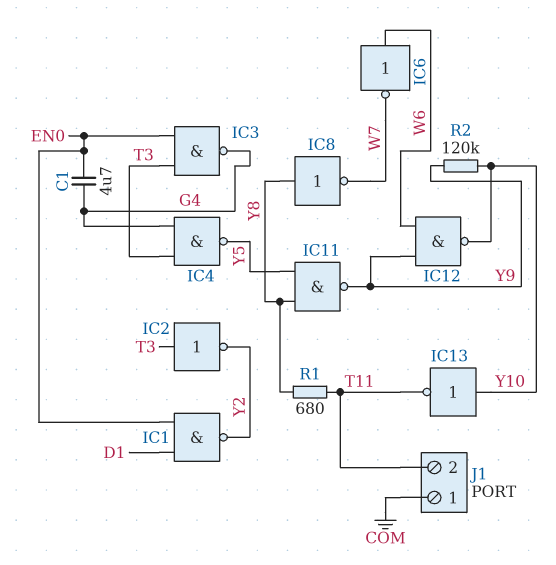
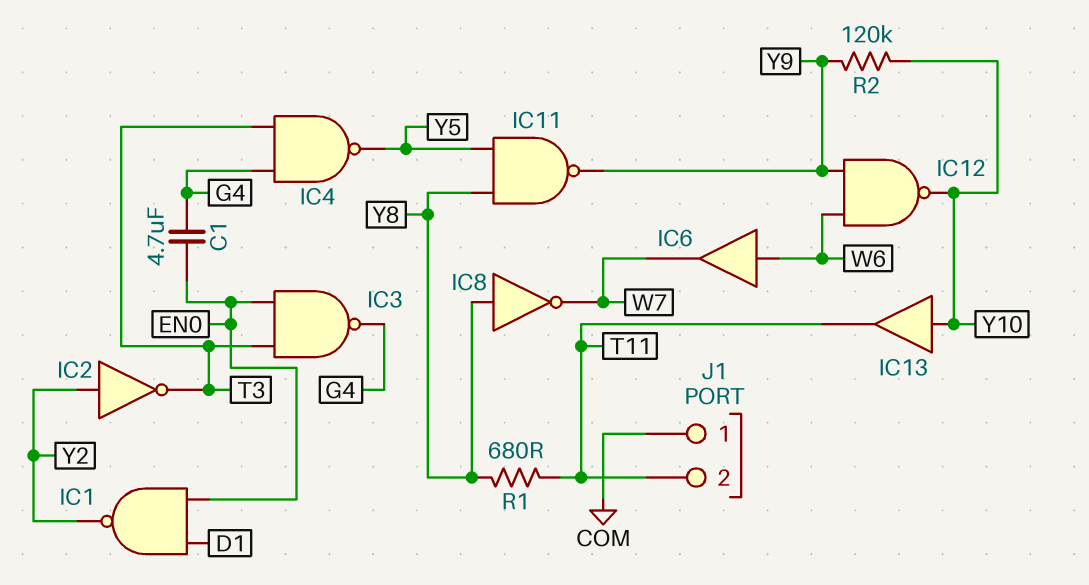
IC2: NOT (in T3, out Y2) -> NOT (in Y2, out T3)
IC6: NOT (in W6, out W7) -> buffer (in W6, out W7)
IC13: NOT (in Y10, out T11) -> buffer (in Y10, out T11)

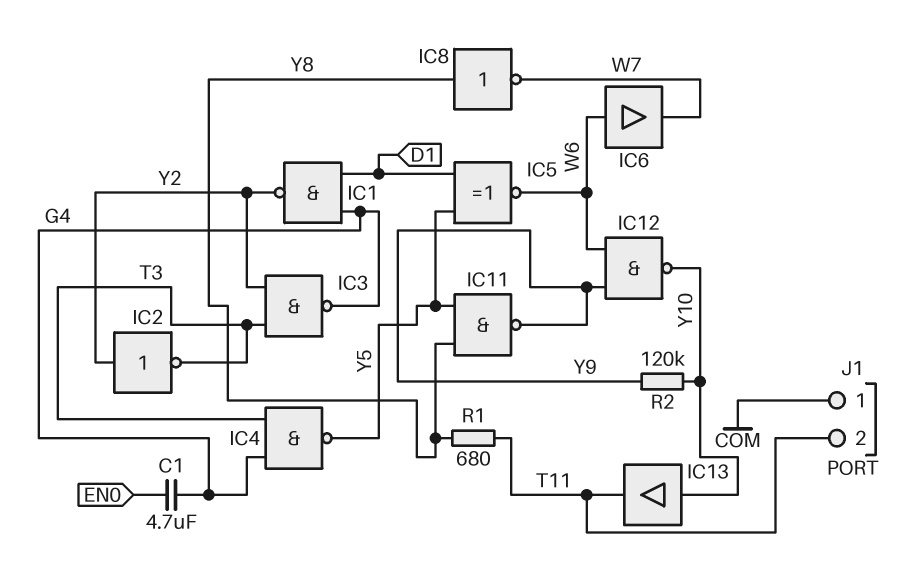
IC1: NAND (in D1, in EN0, out Y2) -> NAND (in D1, in G4, out Y2)
IC3: NAND (in EN0, in T3, out G4) -> NAND (in T3, in Y2, out G4)
IC5: none -> XNOR (in D1, in Y5, out W6)

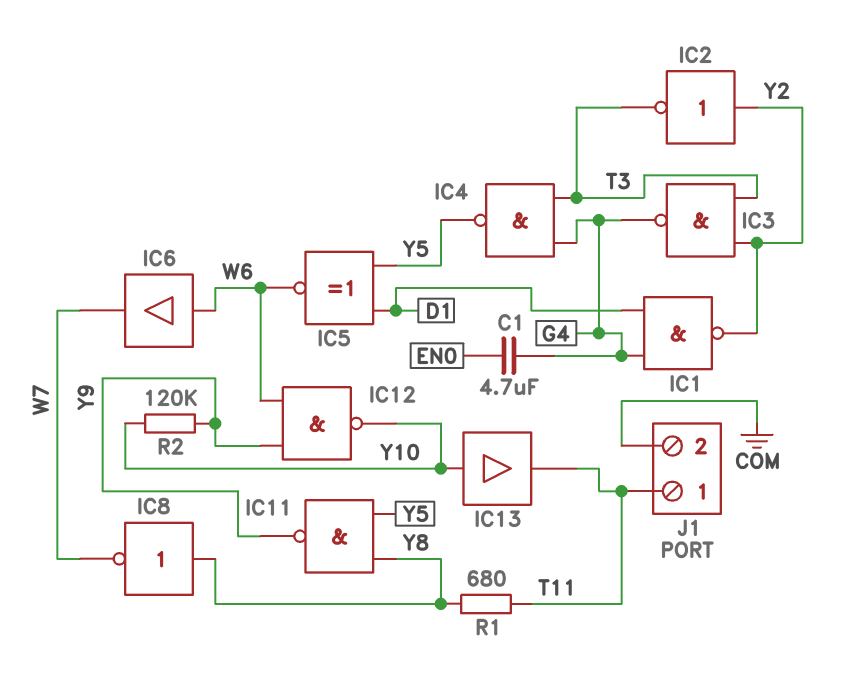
J1 pin 1: COM -> T11
J1 pin 2: T11 -> COM

